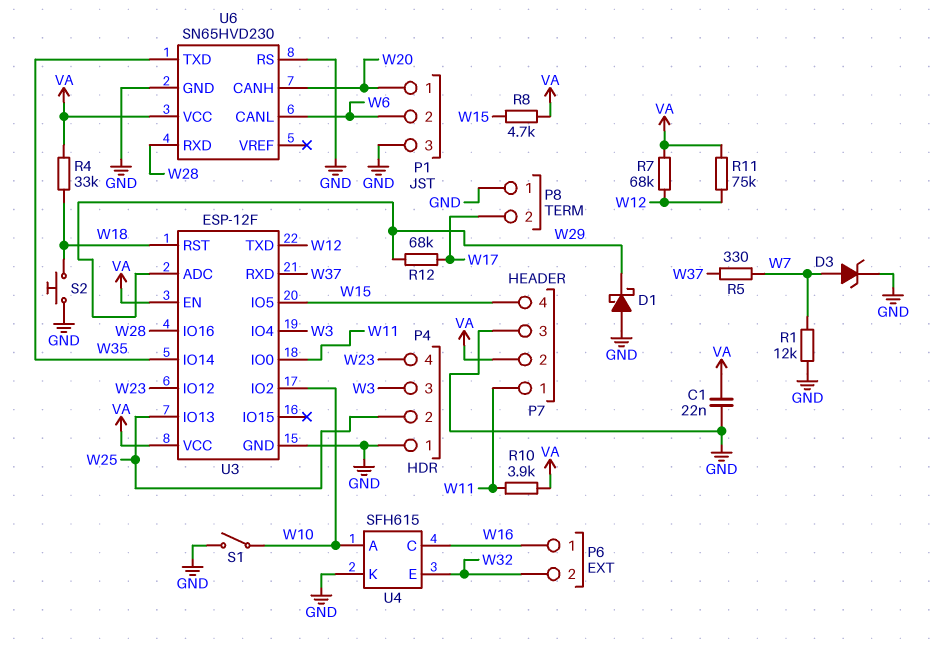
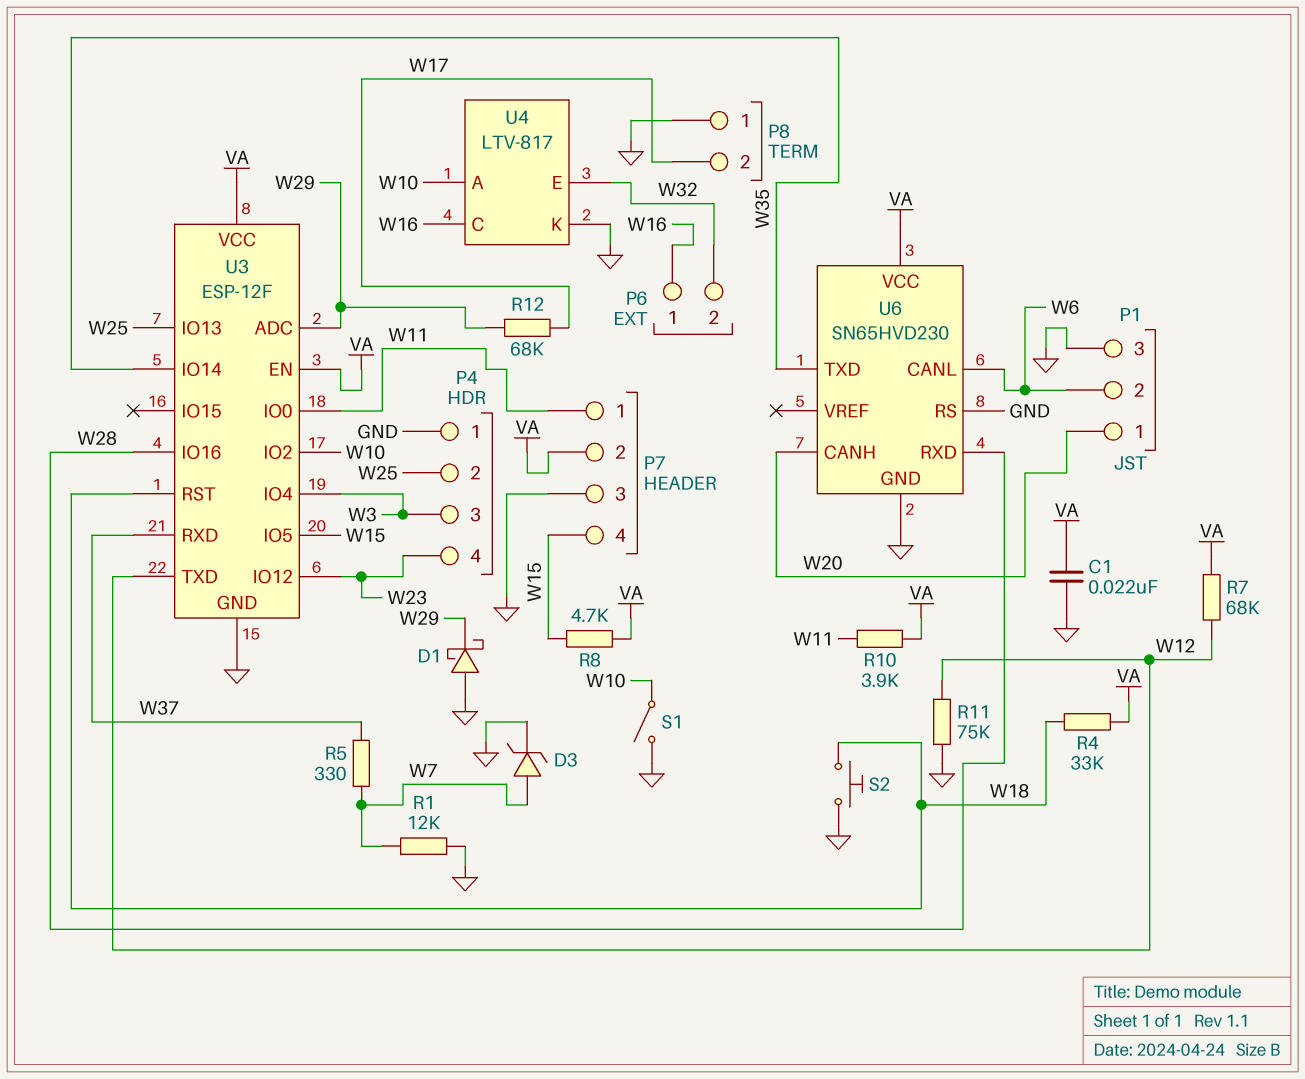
R11: 75k (VA, W12) -> 75k (GND, W12)
U4: SFH615 -> LTV-817

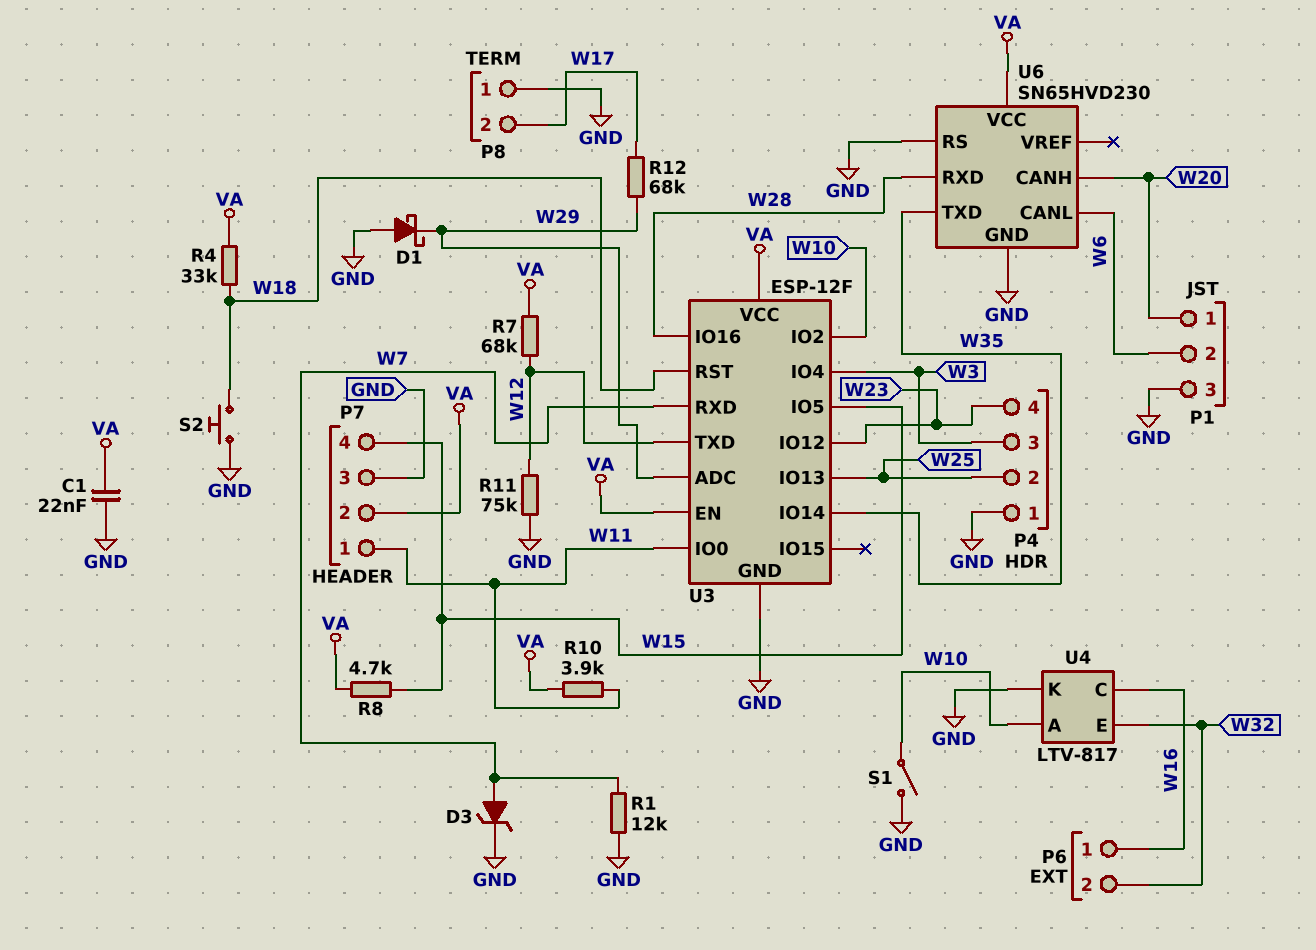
R5: 330 (W7, W37) -> none
U3 pin RXD: W37 -> W7

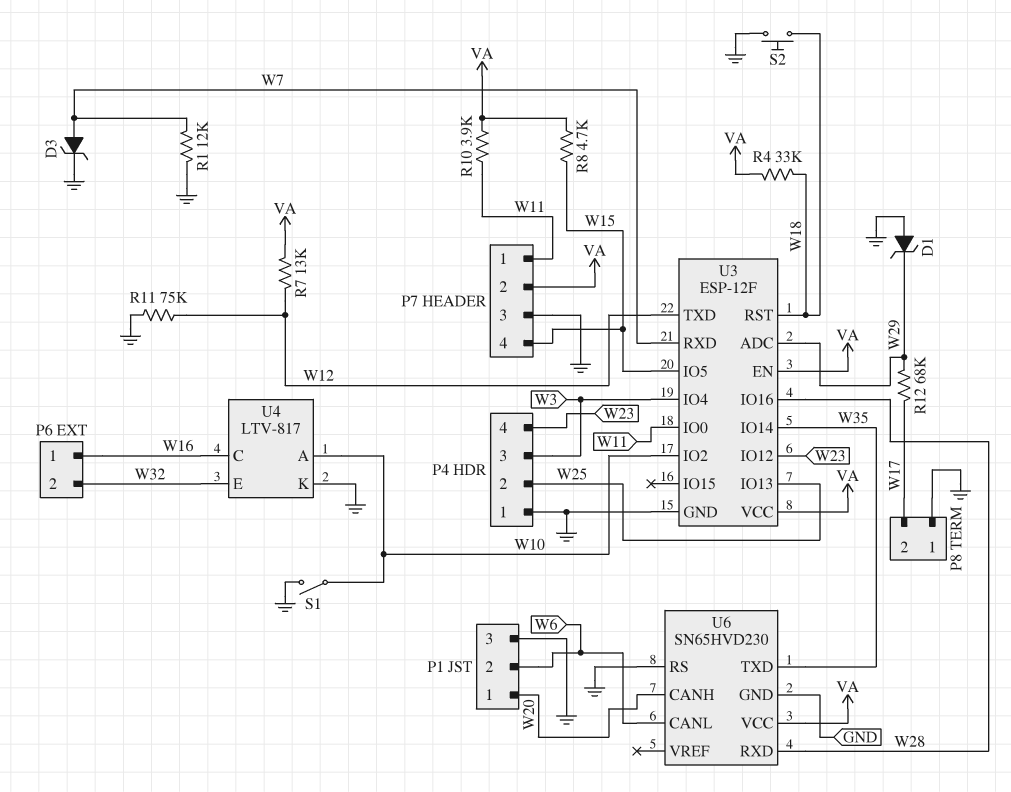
C1: 22nF (GND, VA) -> none
D1: schottky (A GND, K W29) -> zener (A GND, K W29)
R7: 68k (VA, W12) -> 13k (VA, W12)

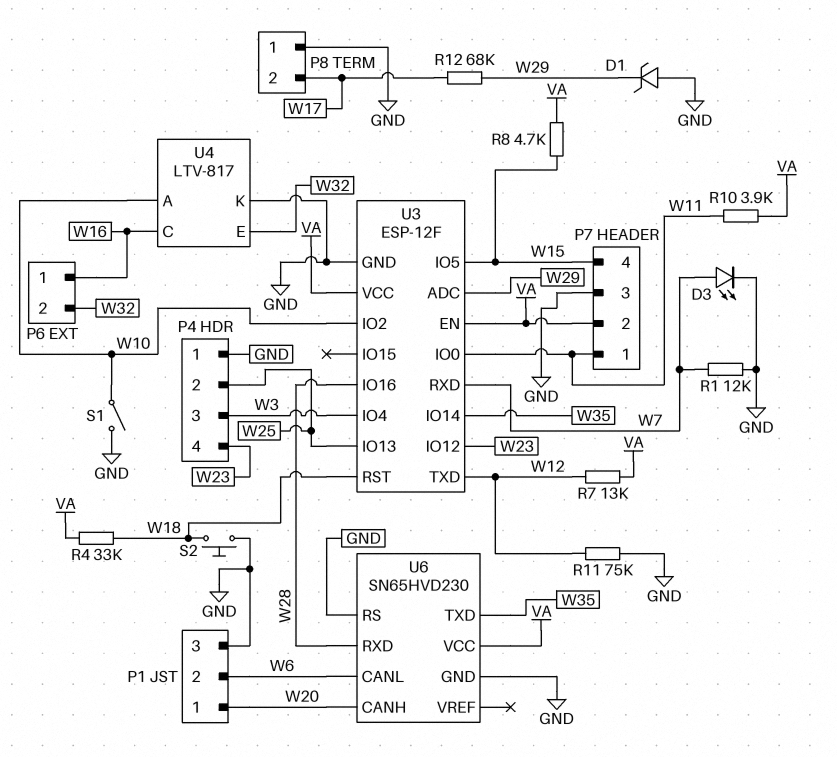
D3: zener (A W7, K GND) -> LED (A W7, K GND)

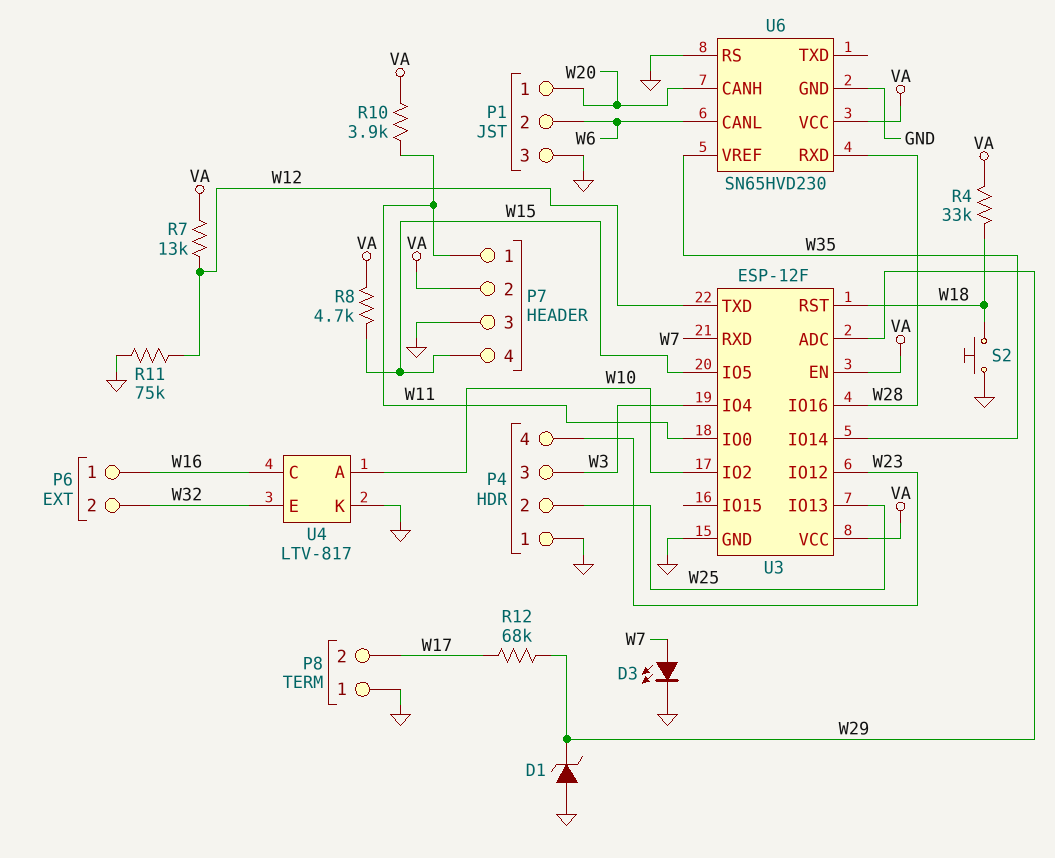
R1: 12k (GND, W7) -> none
S1: switch (GND, W10) -> none
U6 pin TXD: W35 -> none
U6 pin VREF: none -> W35

